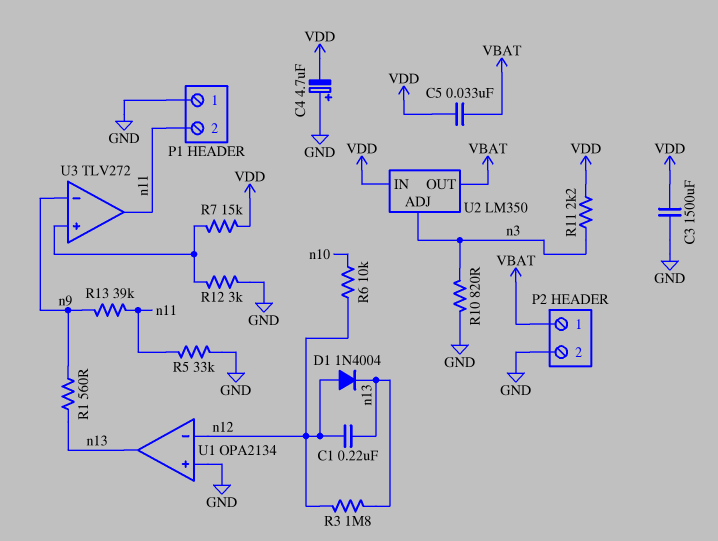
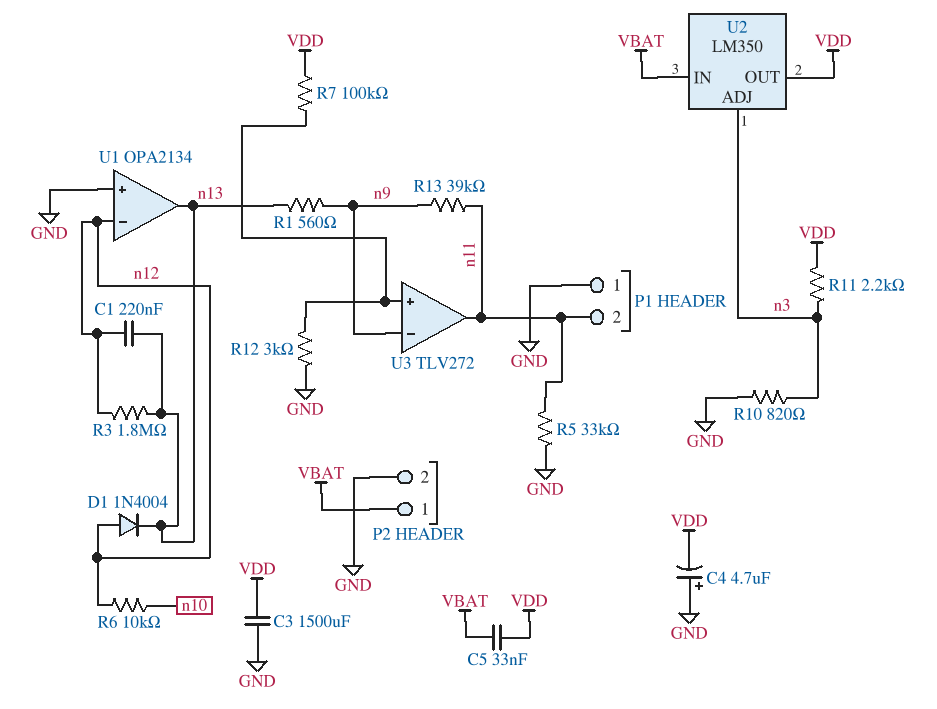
R7: 15k (U3/in+, VDD) -> 100k (U3/in+, VDD)
U2 pin IN: VDD -> VBAT
U2 pin OUT: VBAT -> VDD

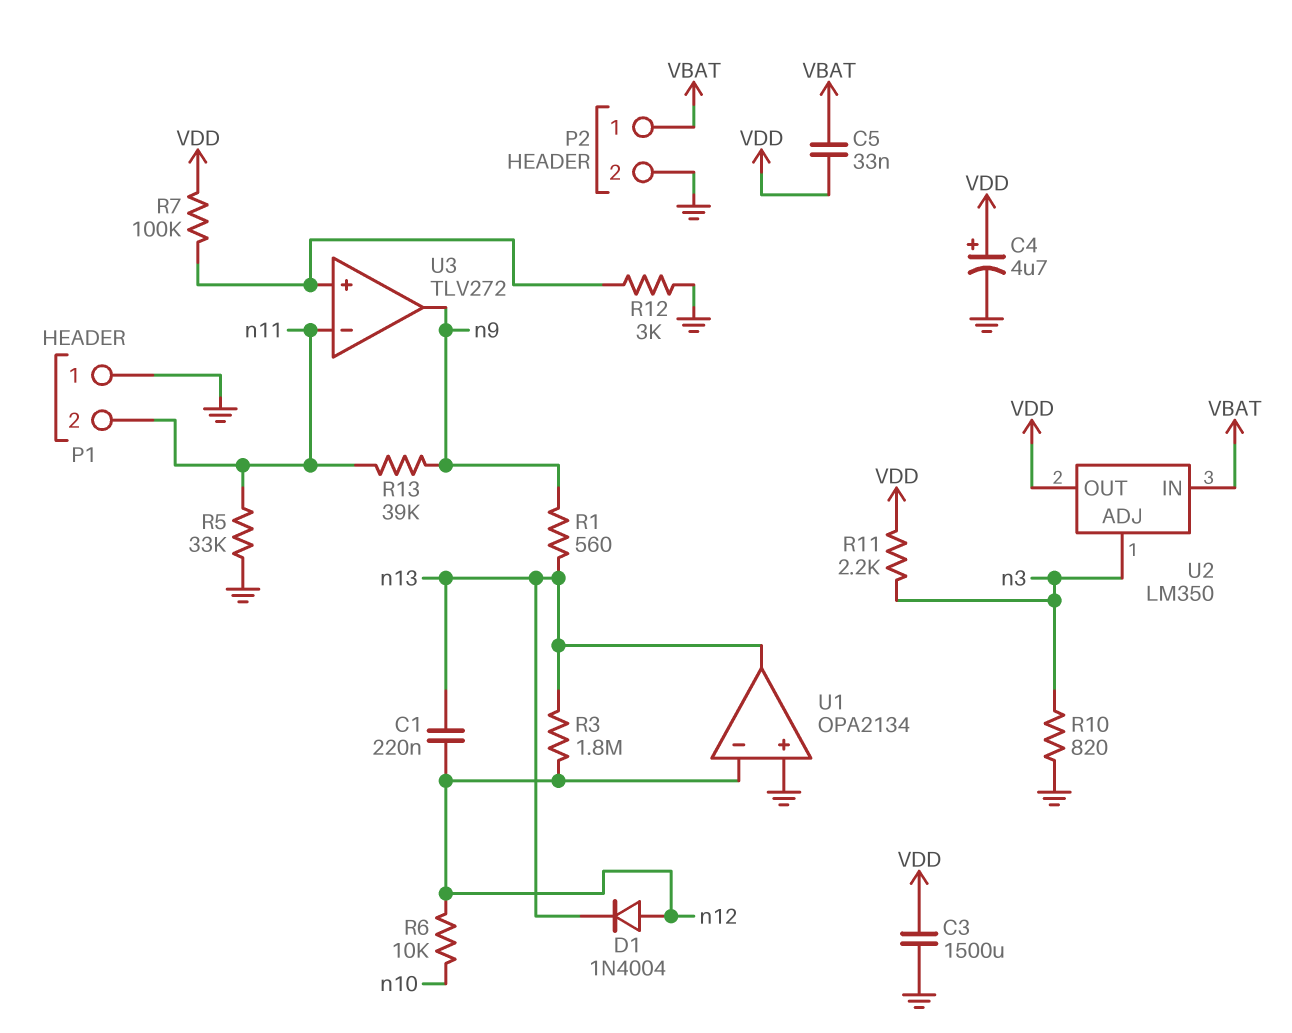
C4: 4.7uF (plus GND, minus VDD) -> 4.7uF (plus VDD, minus GND)
U3 pin in-: n9 -> n11
U3 pin out: n11 -> n9

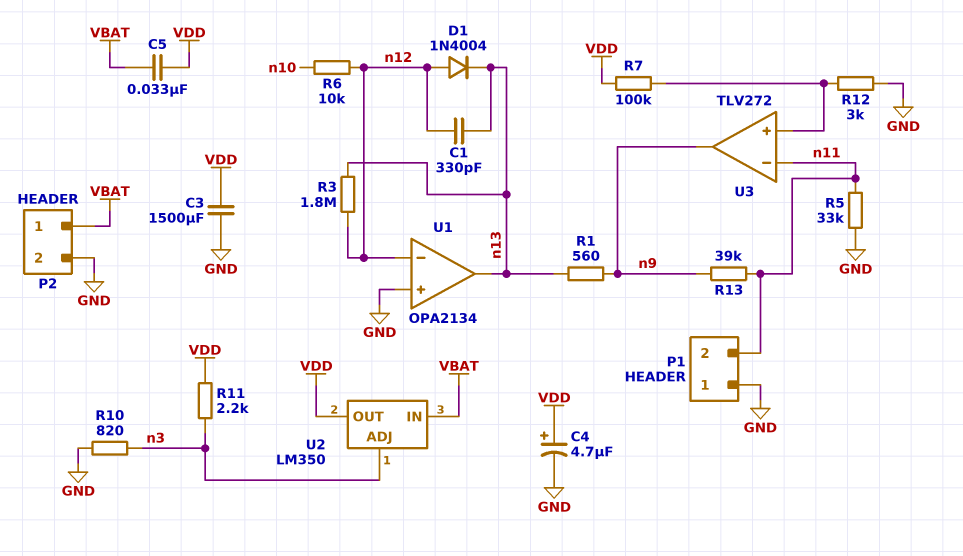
C1: 220nF (n12, n13) -> 330pF (n12, n13)

